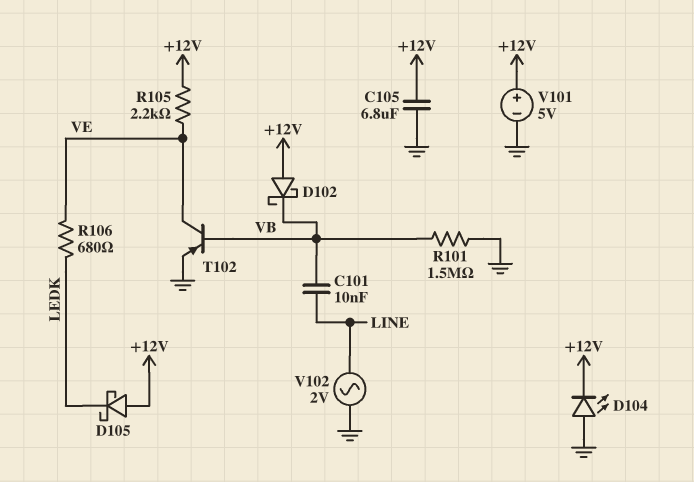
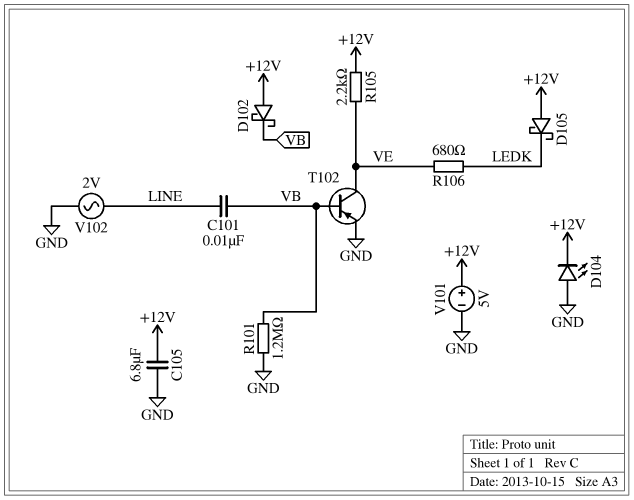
R101: 1.5M (GND, VB) -> 1.2M (GND, VB)

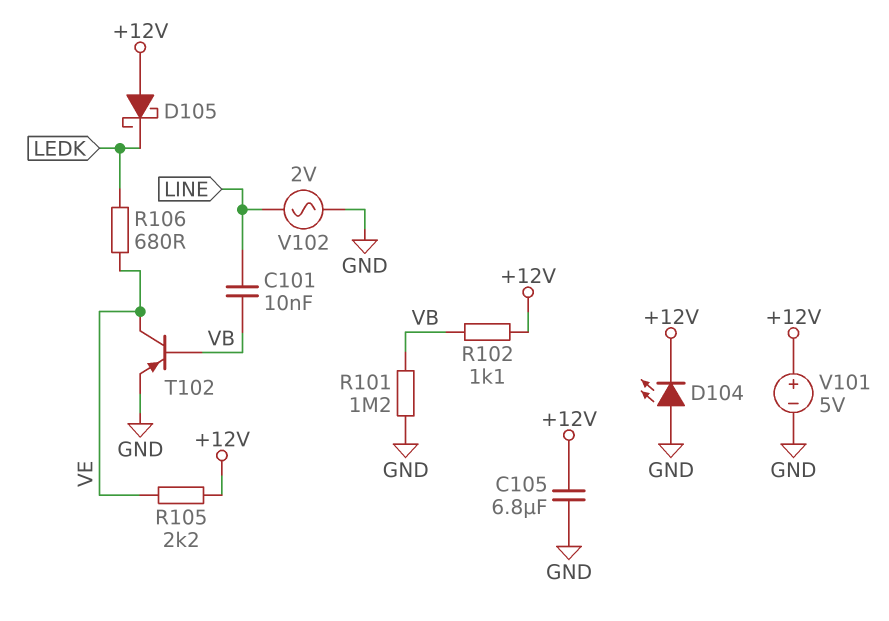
D102: schottky (A +12V, K VB) -> none
R102: none -> 1.1k (+12V, VB)

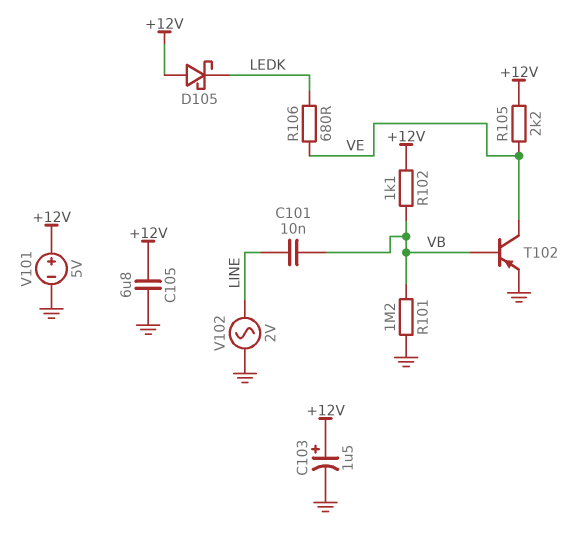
C103: none -> 1.5uF (plus +12V, minus GND)
D104: LED (A GND, K +12V) -> none

